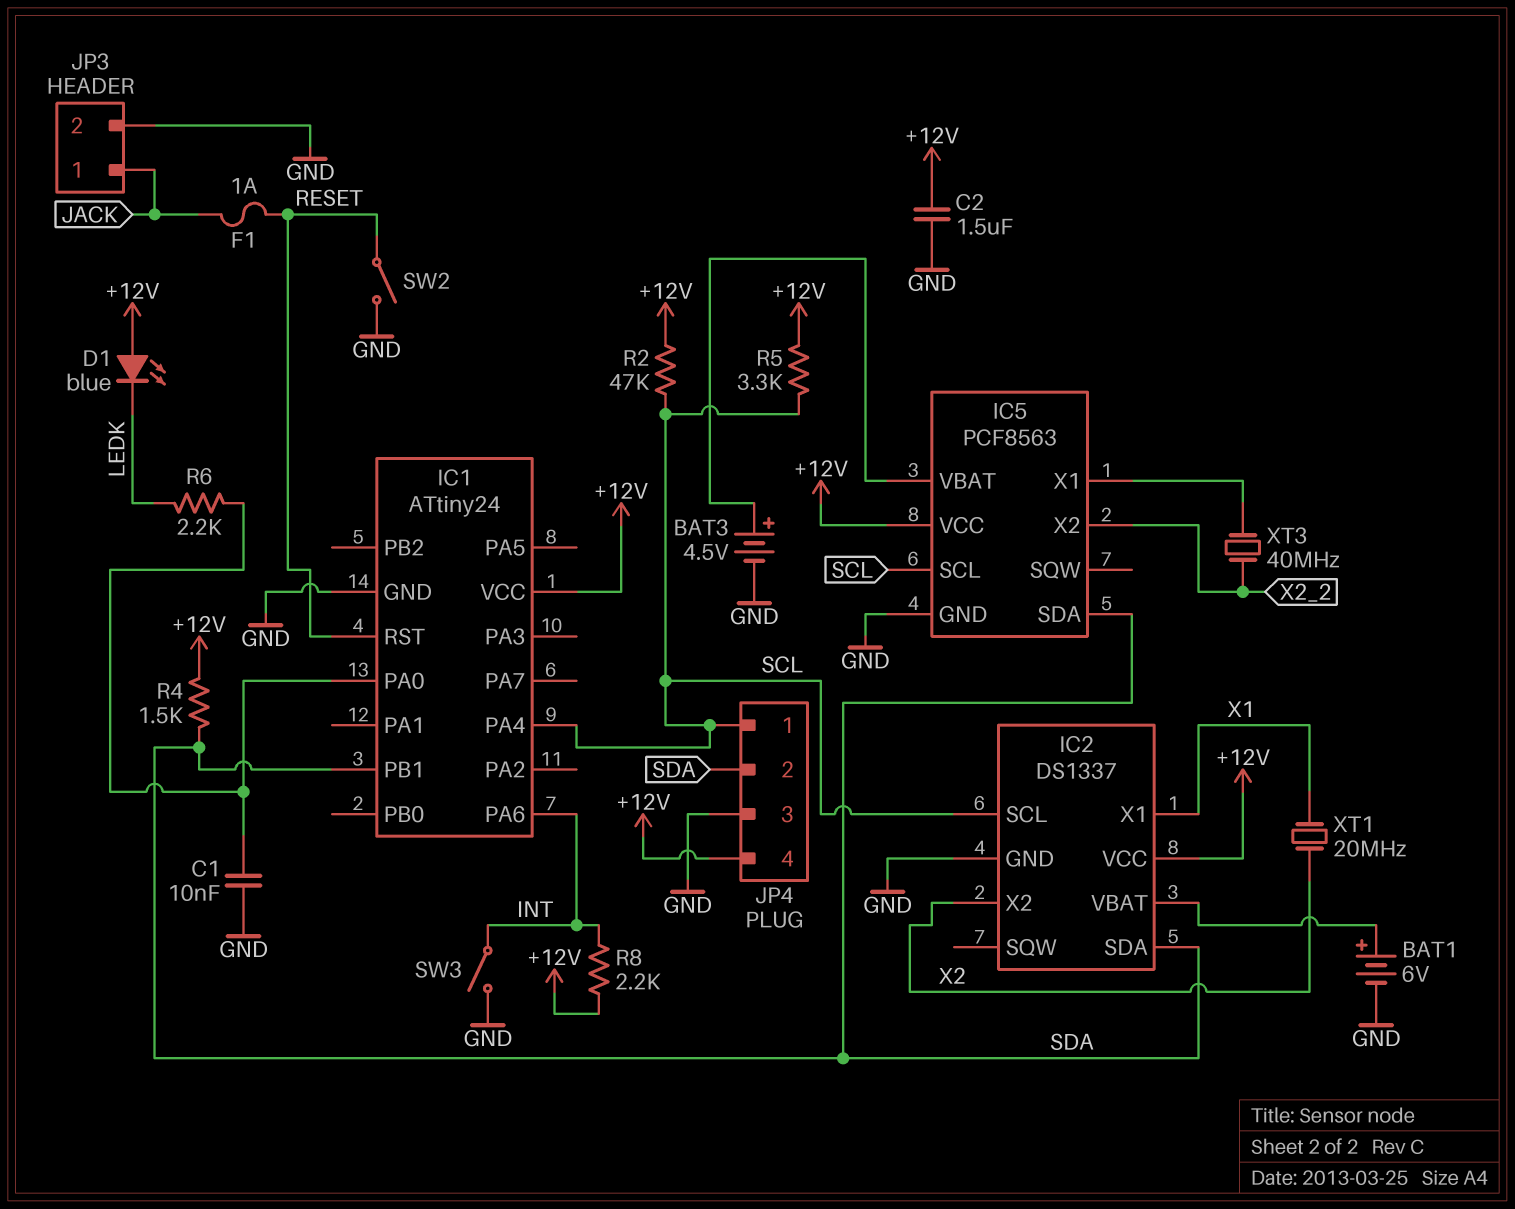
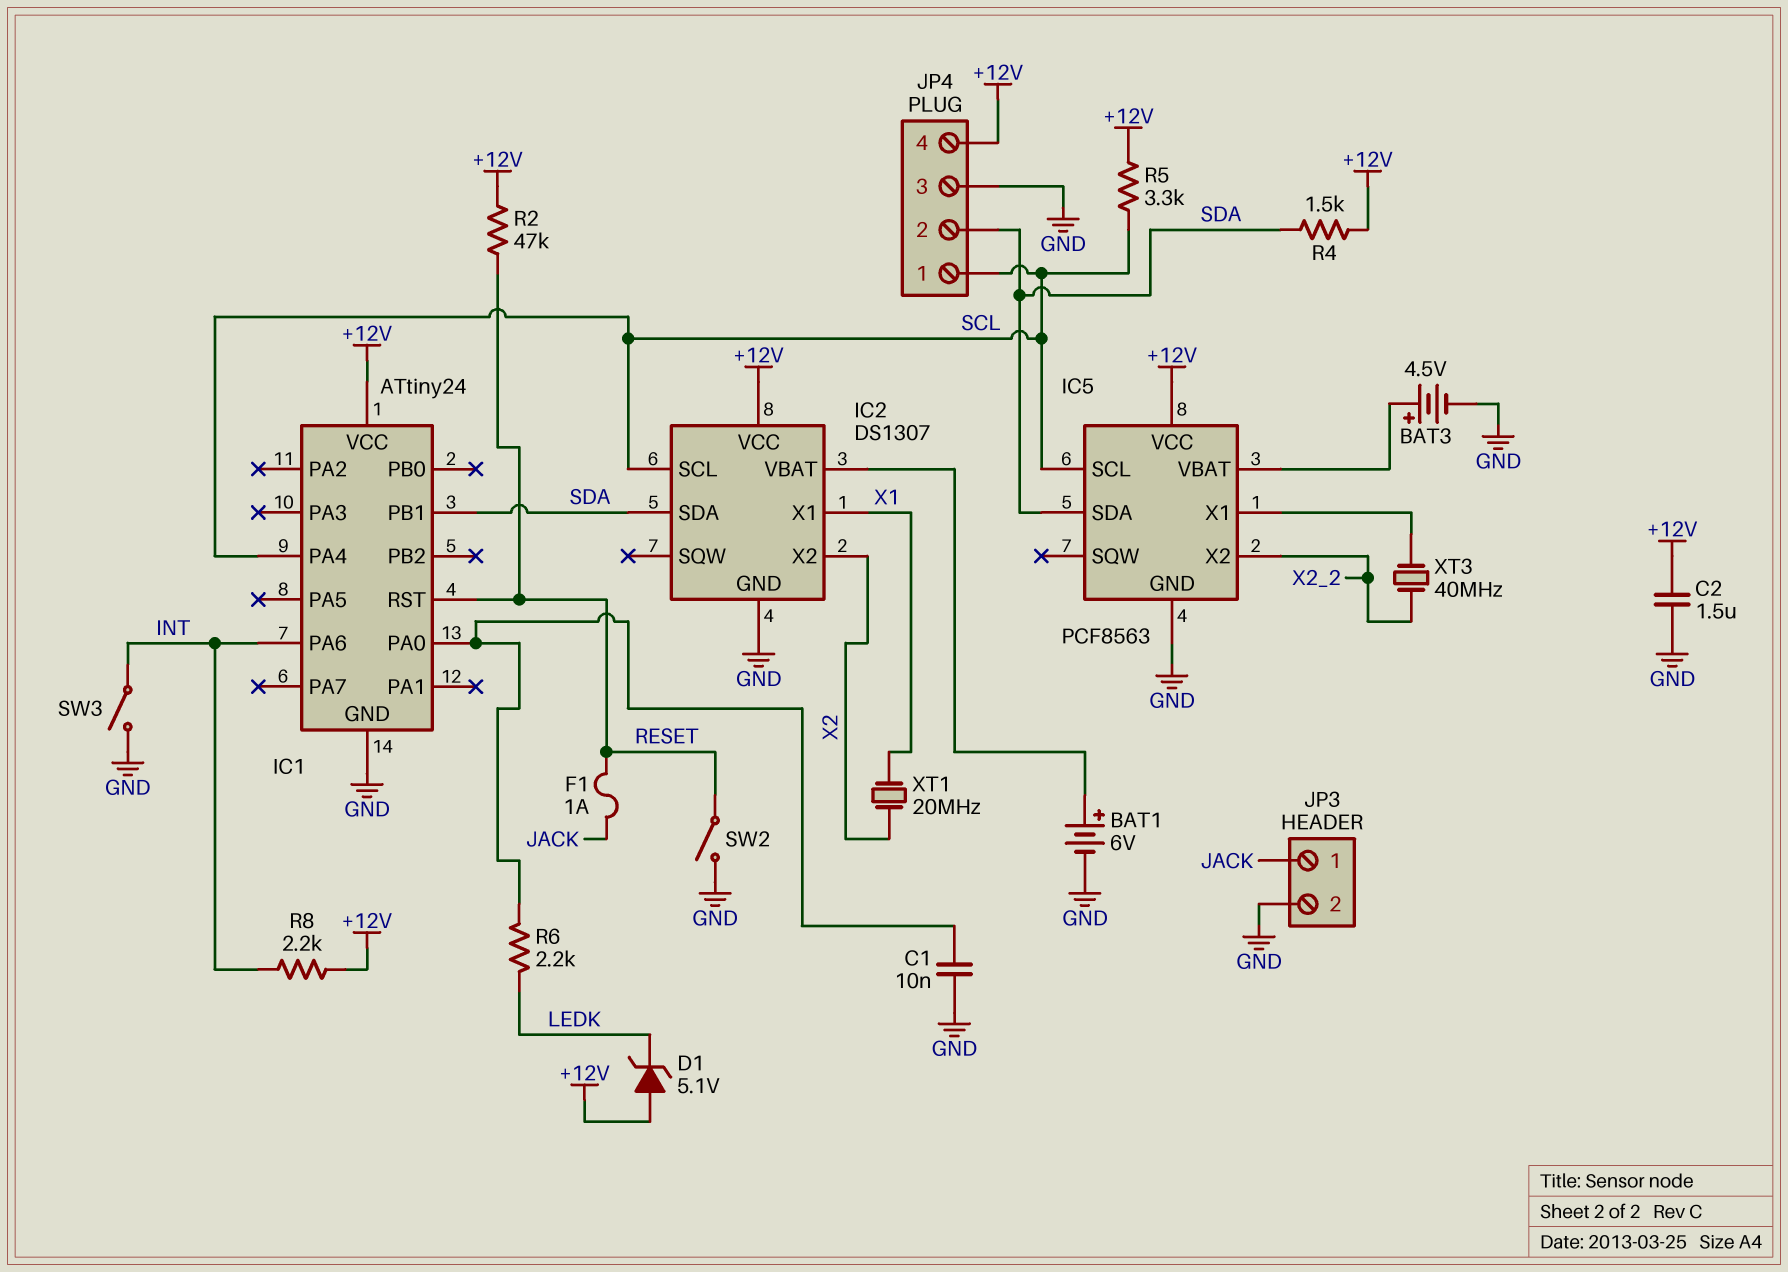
D1: LED blue (A +12V, K LEDK) -> zener 5.1V (A +12V, K LEDK)
IC2: DS1337 -> DS1307
R2: 47k (+12V, SCL) -> 47k (+12V, RESET)

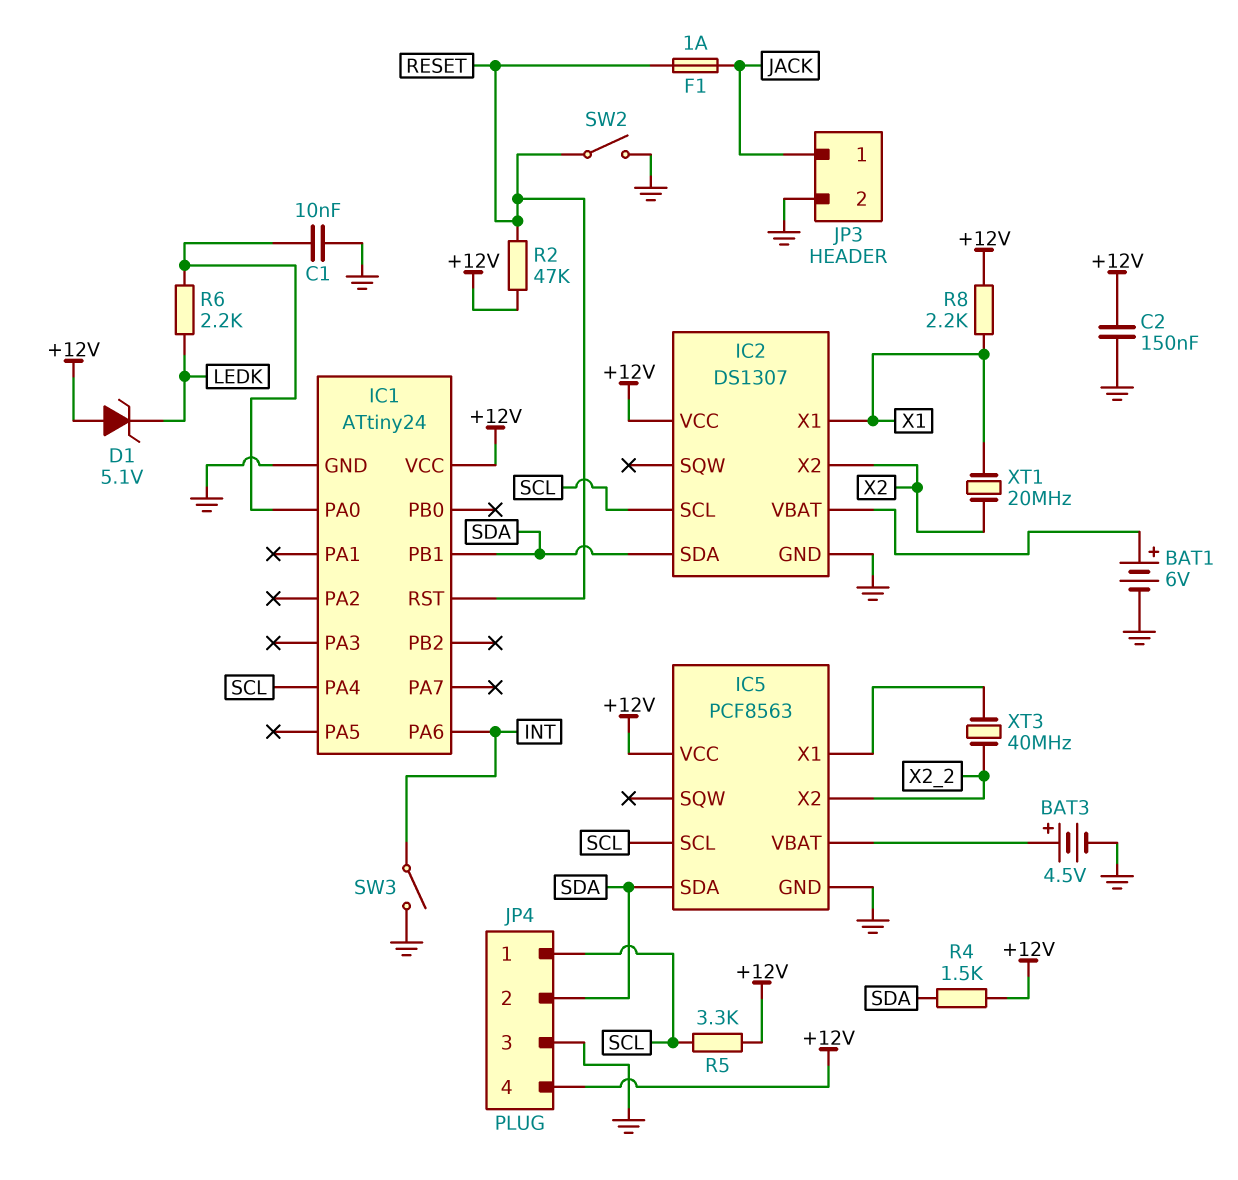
C2: 1.5uF (+12V, GND) -> 150nF (+12V, GND)
R8: 2.2k (+12V, INT) -> 2.2k (+12V, X1)

